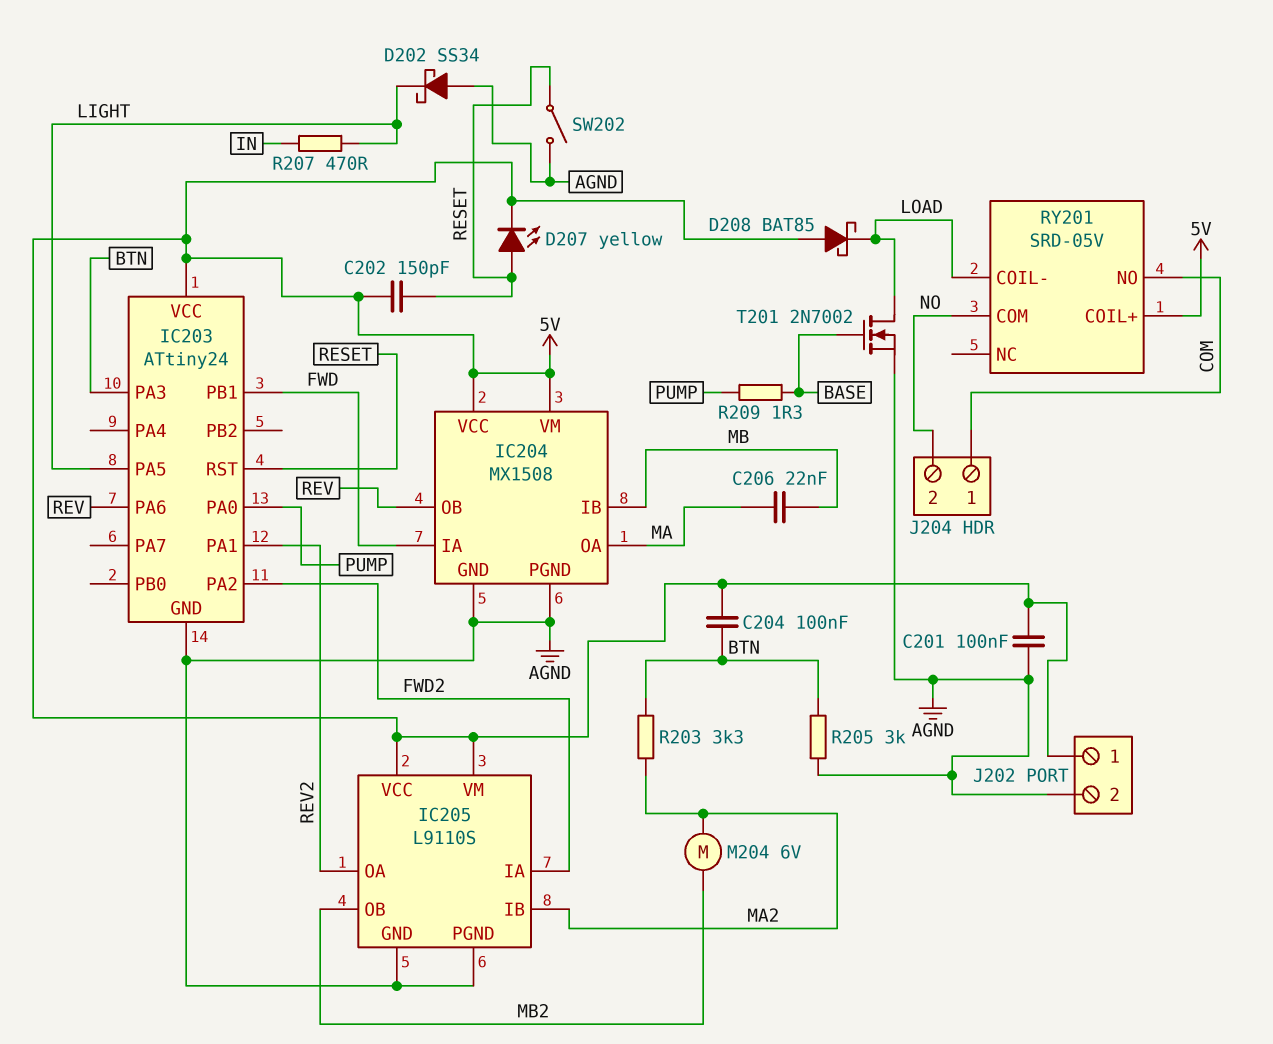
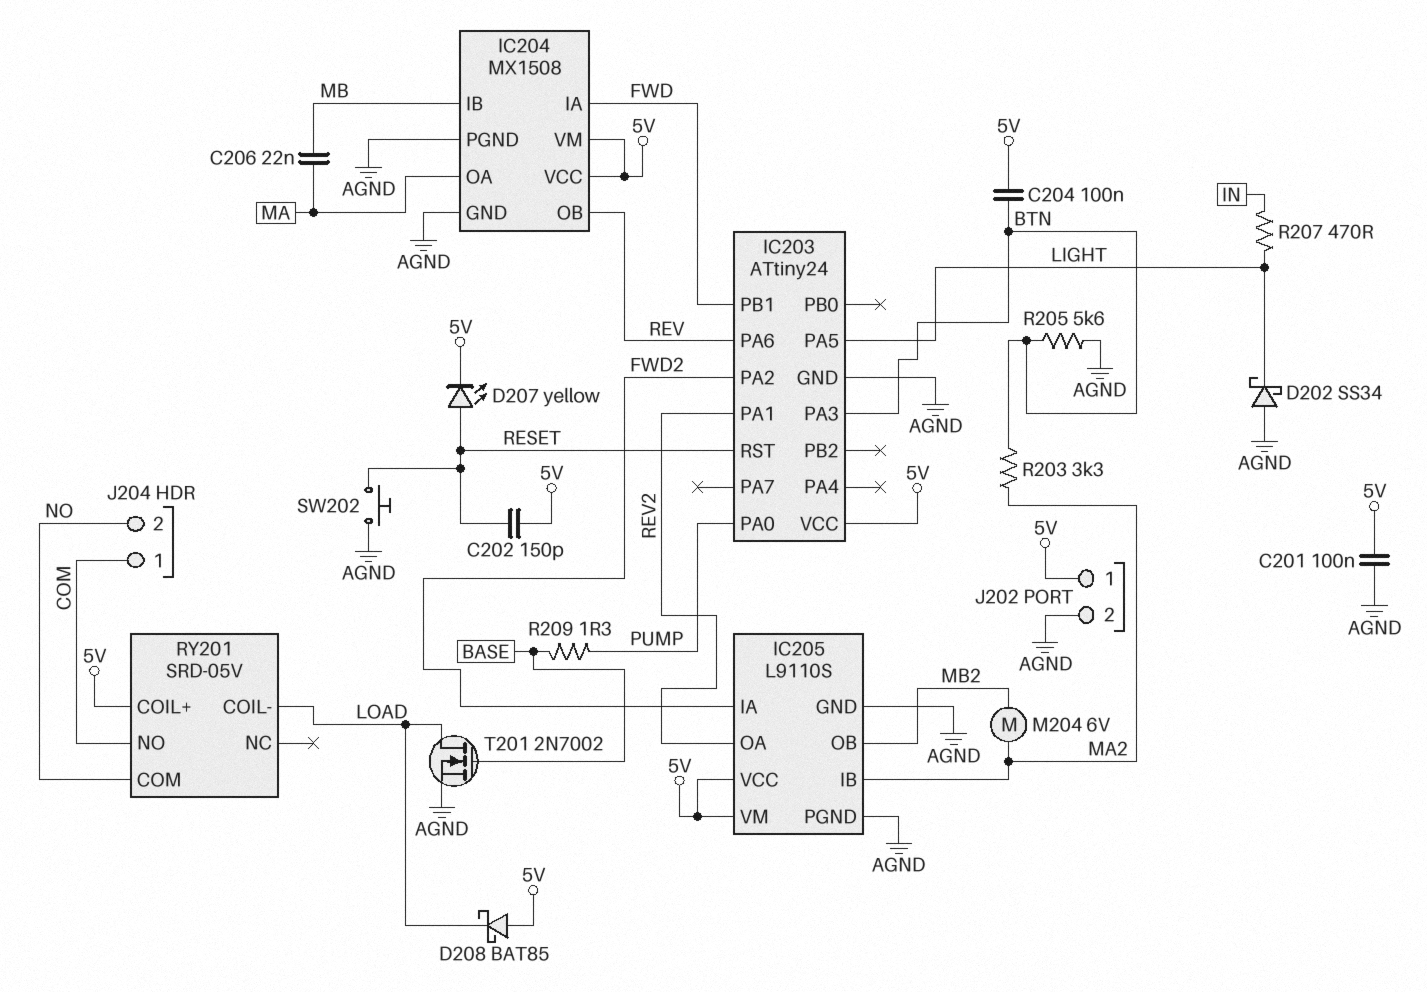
R205: 3k (AGND, BTN) -> 5.6k (AGND, BTN)
SW202: switch (AGND, RESET) -> button (AGND, RESET)

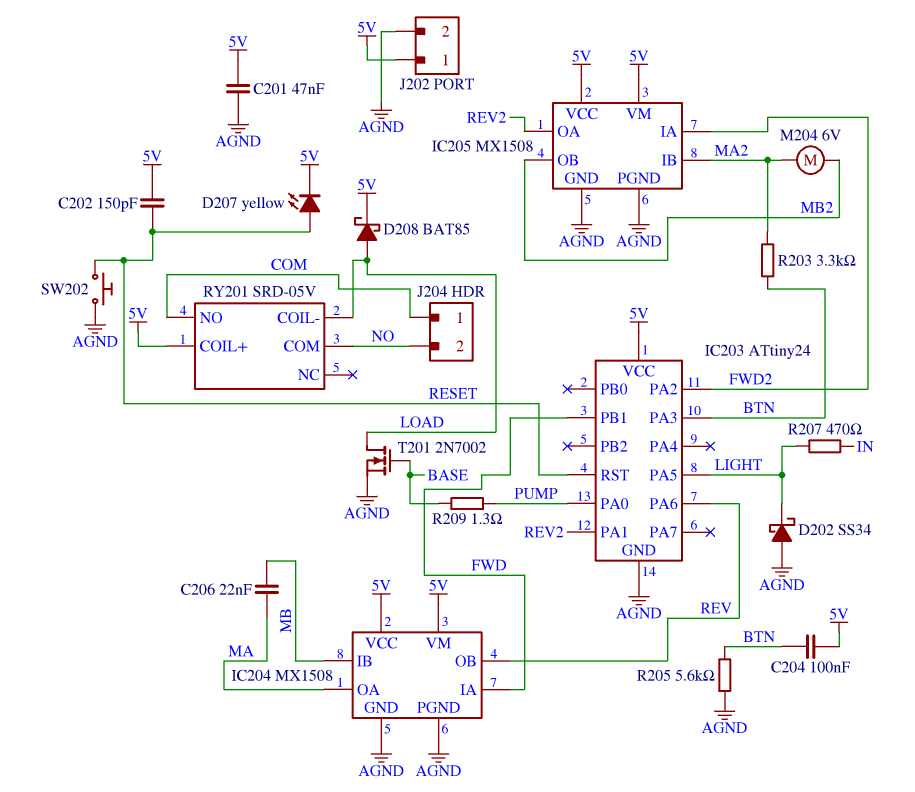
C201: 100nF (5V, AGND) -> 47nF (5V, AGND)
D208: schottky BAT85 (A 5V, K LOAD) -> schottky BAT85 (A LOAD, K 5V)
IC205: L9110S -> MX1508

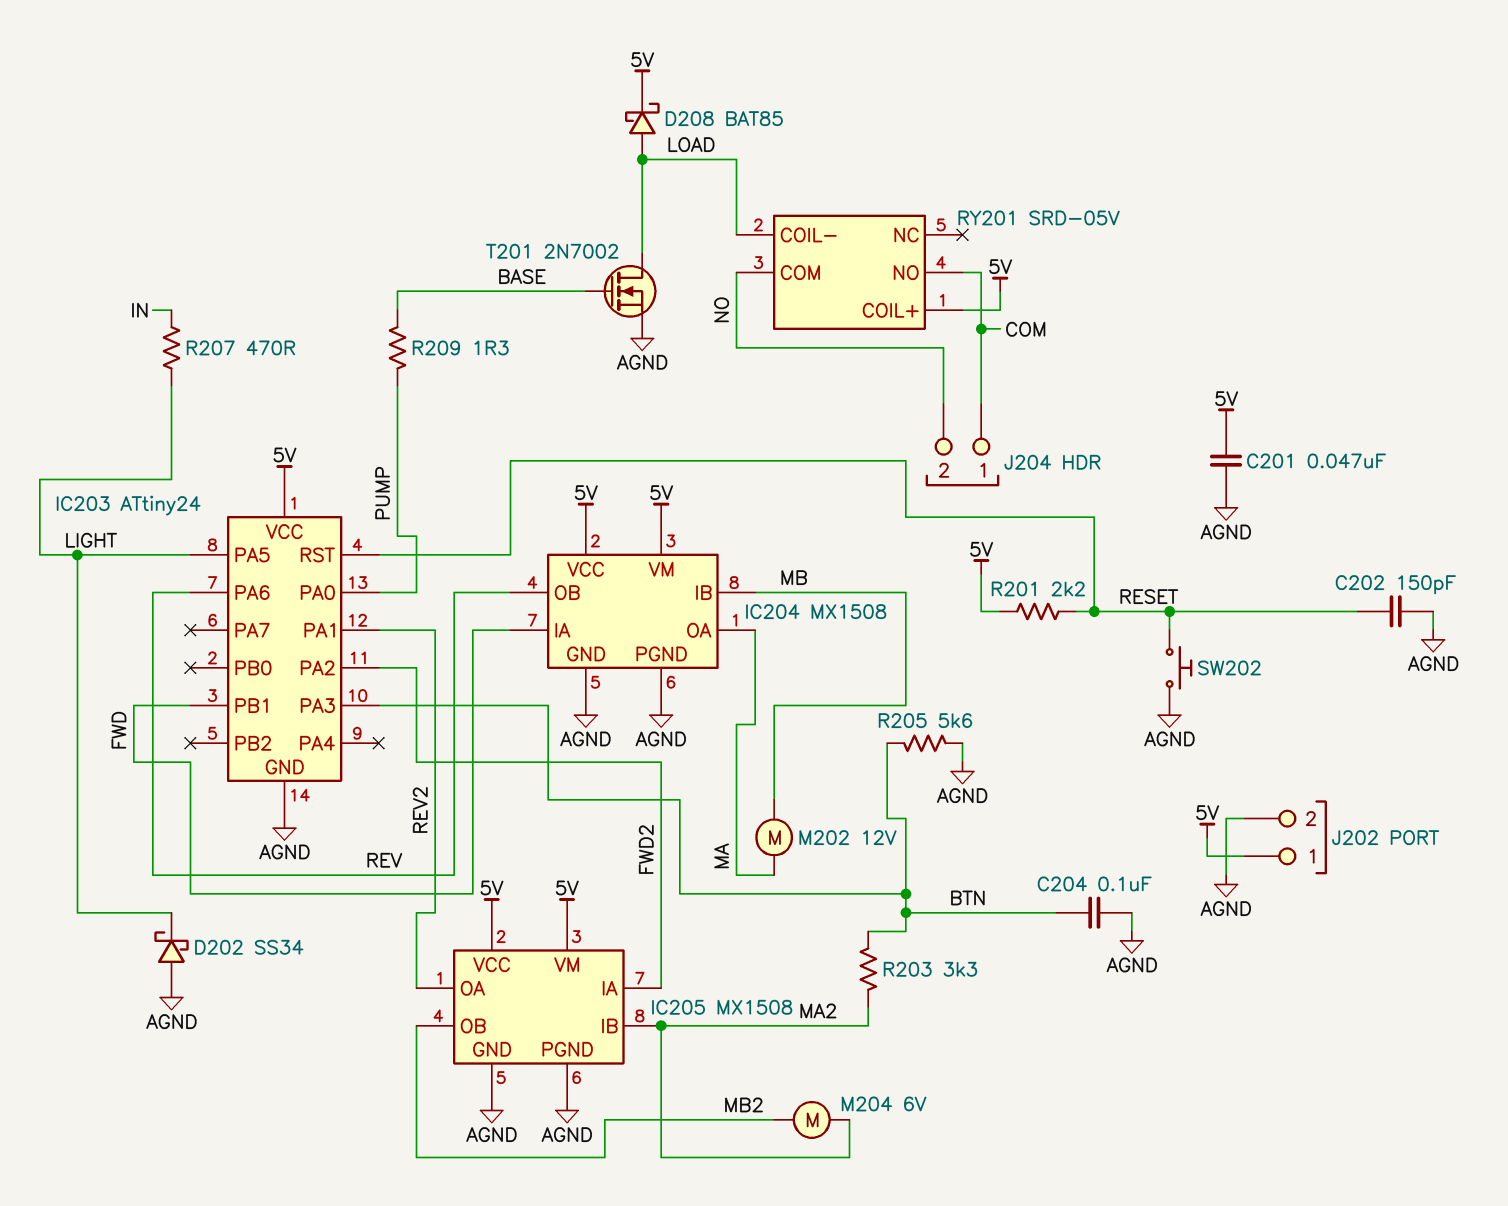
C202: 150pF (5V, RESET) -> 150pF (AGND, RESET)
C204: 100nF (5V, BTN) -> 100nF (AGND, BTN)
C206: 22nF (MA, MB) -> none
D207: LED yellow (A RESET, K 5V) -> none
M202: none -> motor 12V (MA, MB)
R201: none -> 2.2k (5V, RESET)

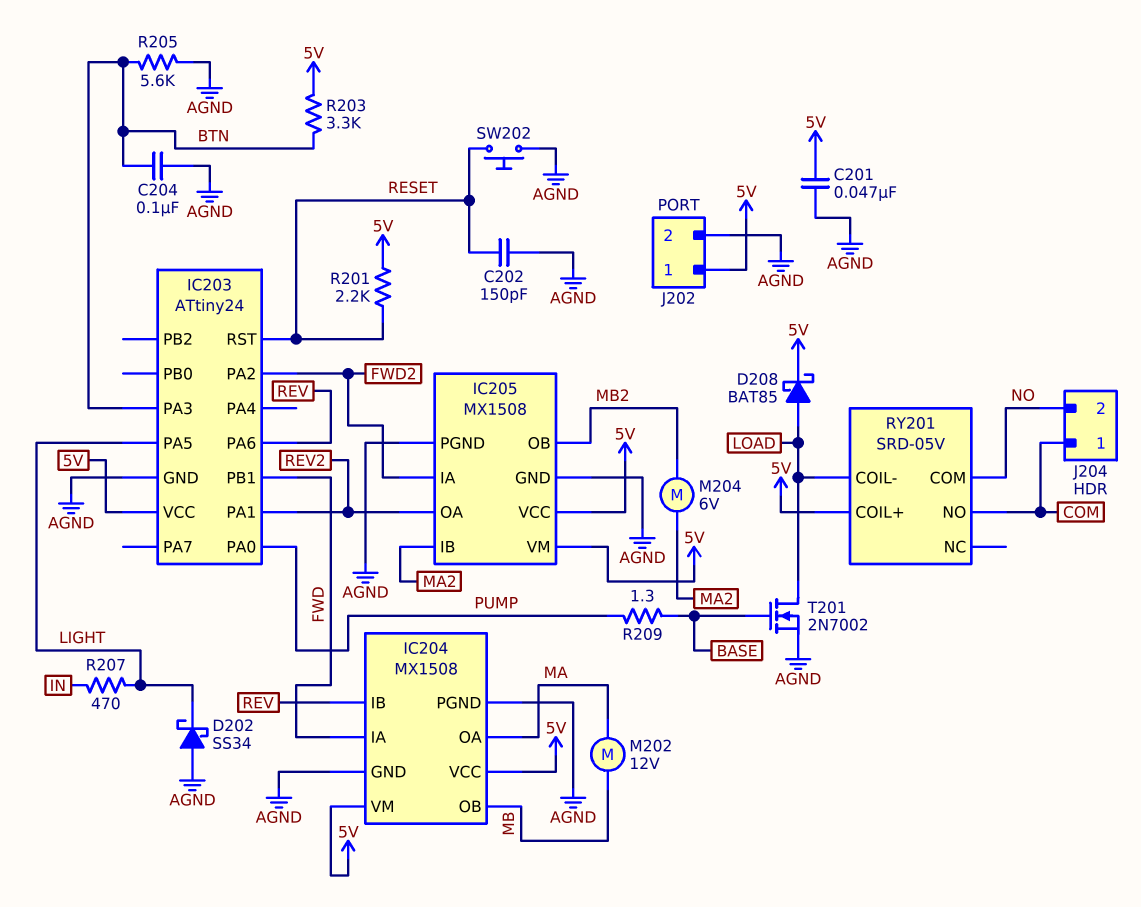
IC204 pin IB: MB -> REV
IC204 pin OB: REV -> MB
R203: 3.3k (BTN, MA2) -> 3.3k (5V, BTN)

